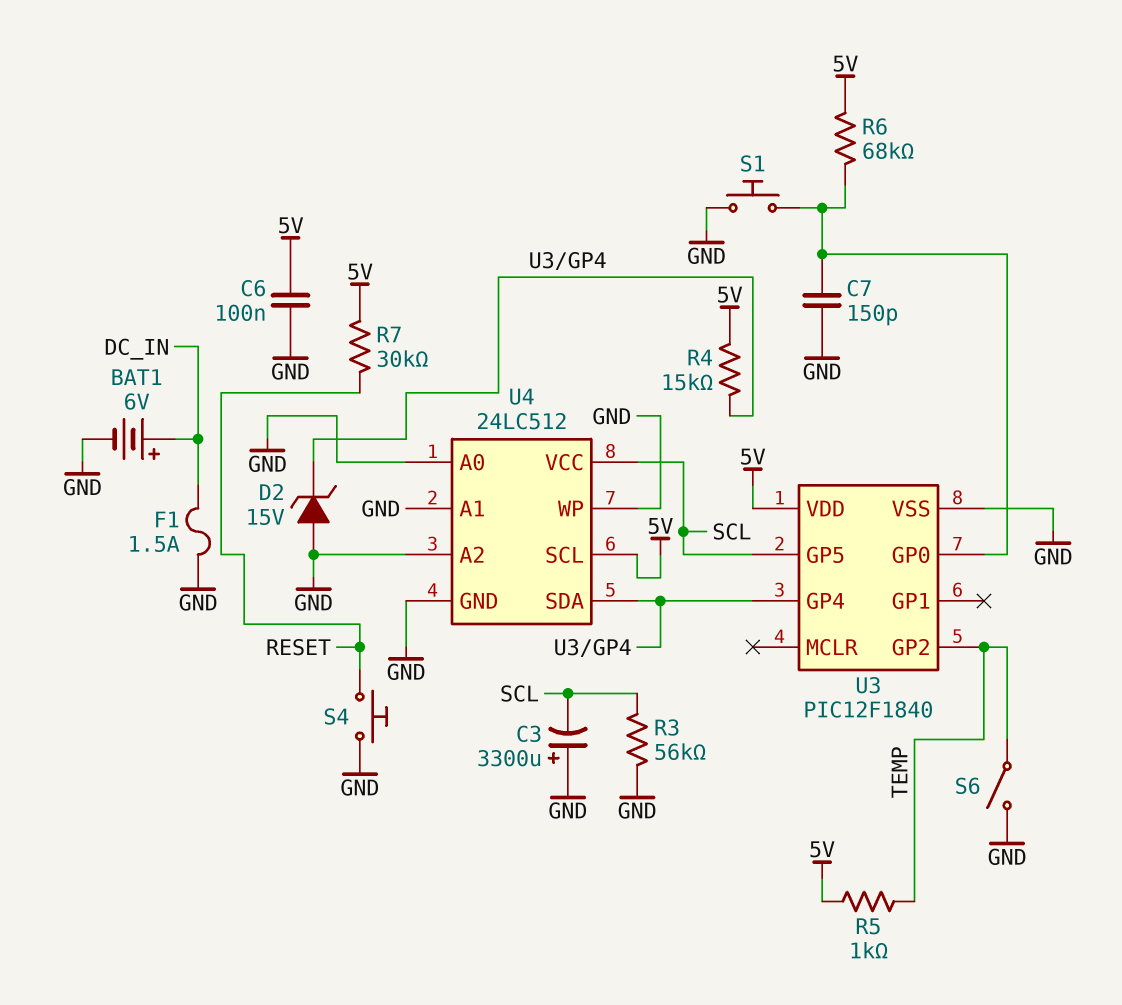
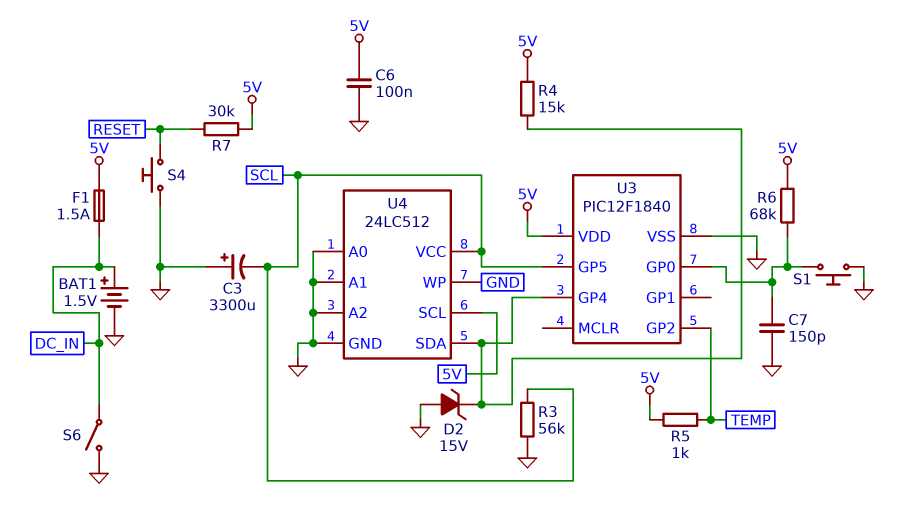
BAT1: 6V (plus DC_IN, minus GND) -> 1.5V (plus DC_IN, minus GND)
F1: 1.5A (DC_IN, GND) -> 1.5A (5V, DC_IN)
S6: switch (GND, TEMP) -> switch (DC_IN, GND)

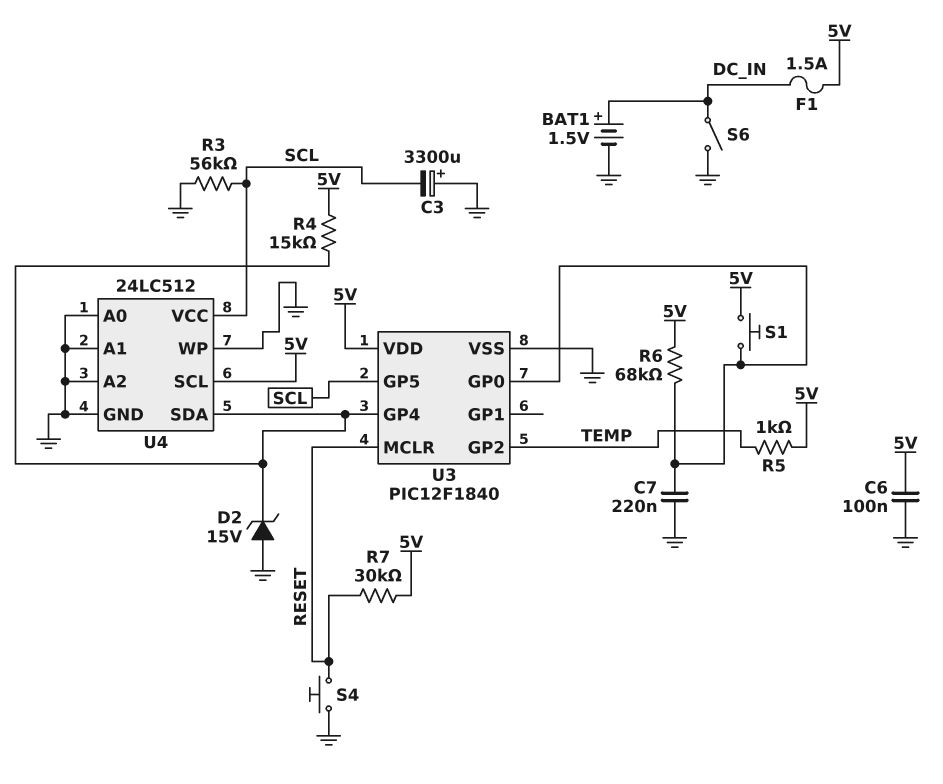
C7: 150pF (GND, U3/GP0) -> 220nF (GND, U3/GP0)
S1: button (GND, U3/GP0) -> button (5V, U3/GP0)
U3 pin MCLR: none -> RESET

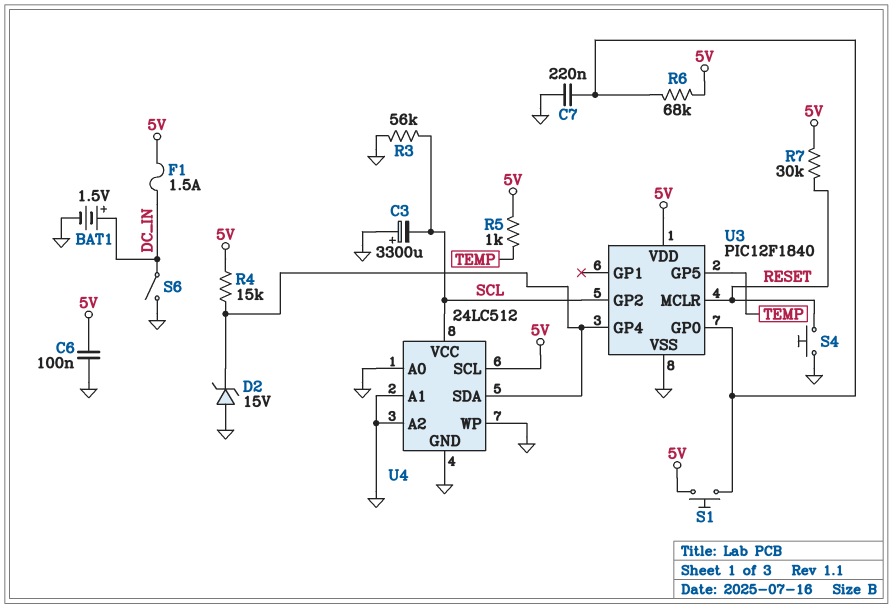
U3 pin GP2: TEMP -> SCL
U3 pin GP5: SCL -> TEMP

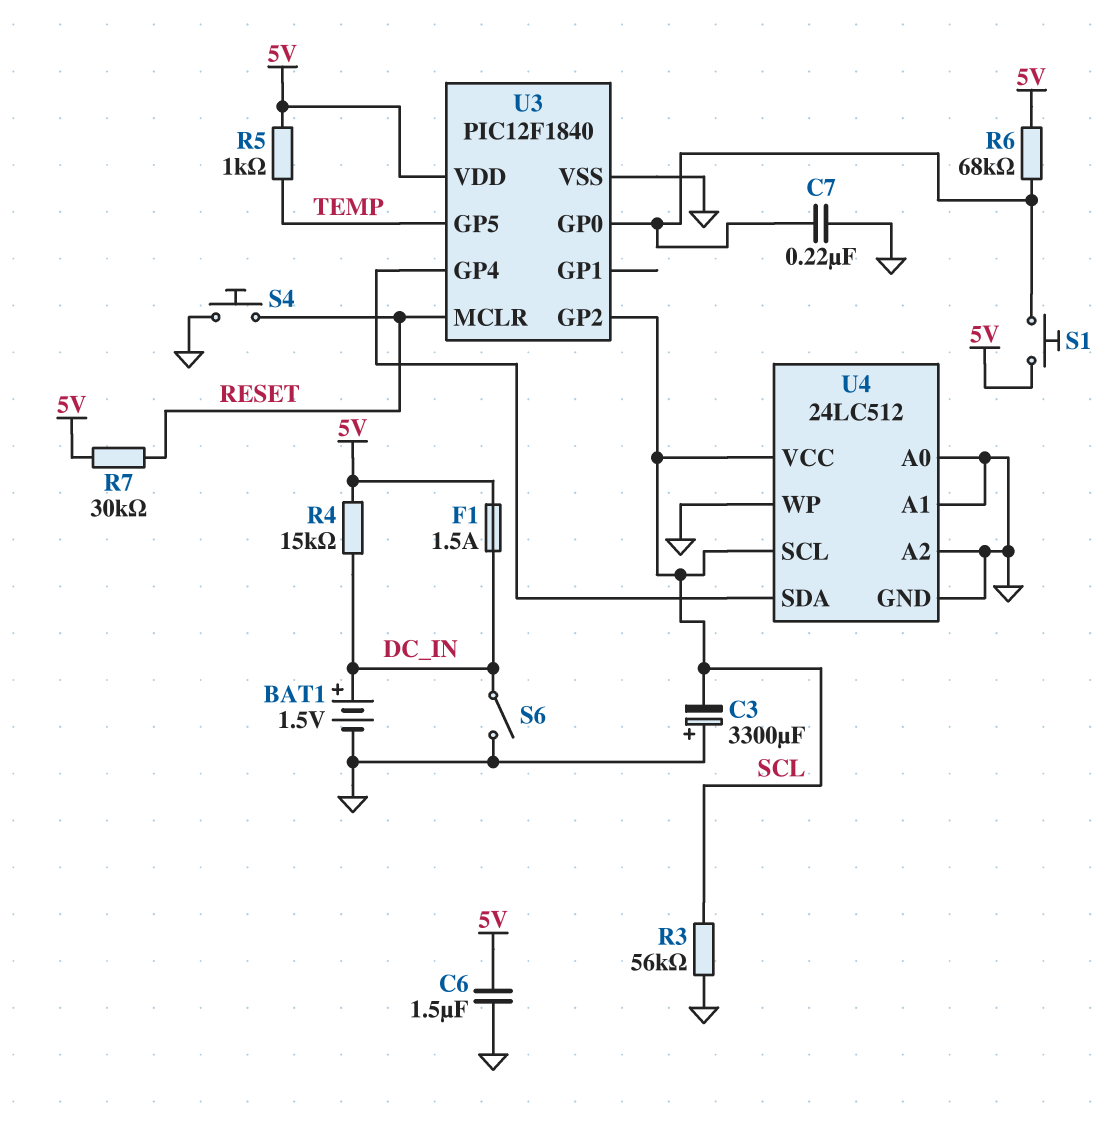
C6: 100nF (5V, GND) -> 1.5uF (5V, GND)
D2: zener 15V (A GND, K U3/GP4) -> none
R4: 15k (5V, U3/GP4) -> 15k (5V, DC_IN)
U4 pin SCL: 5V -> SCL

